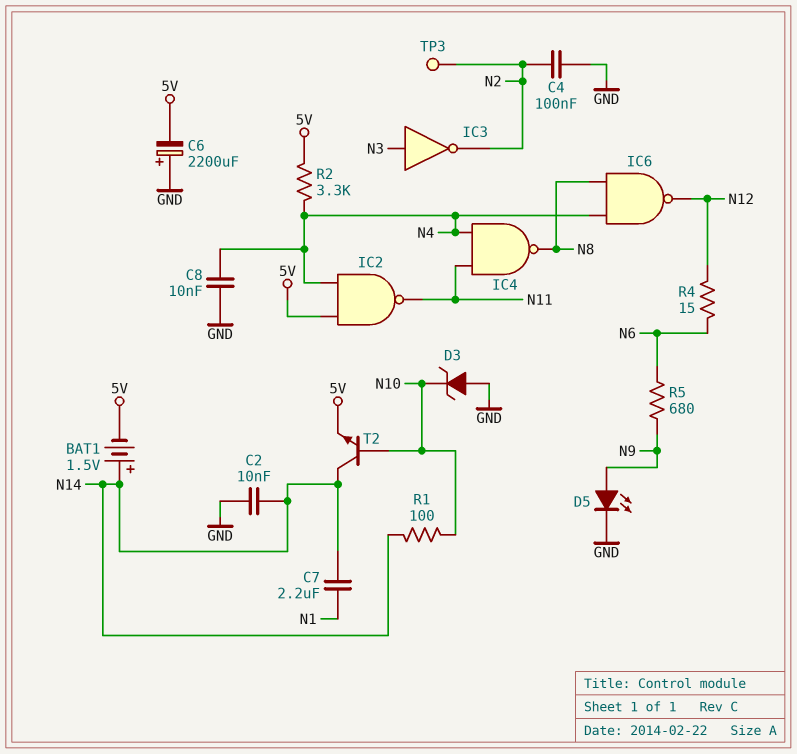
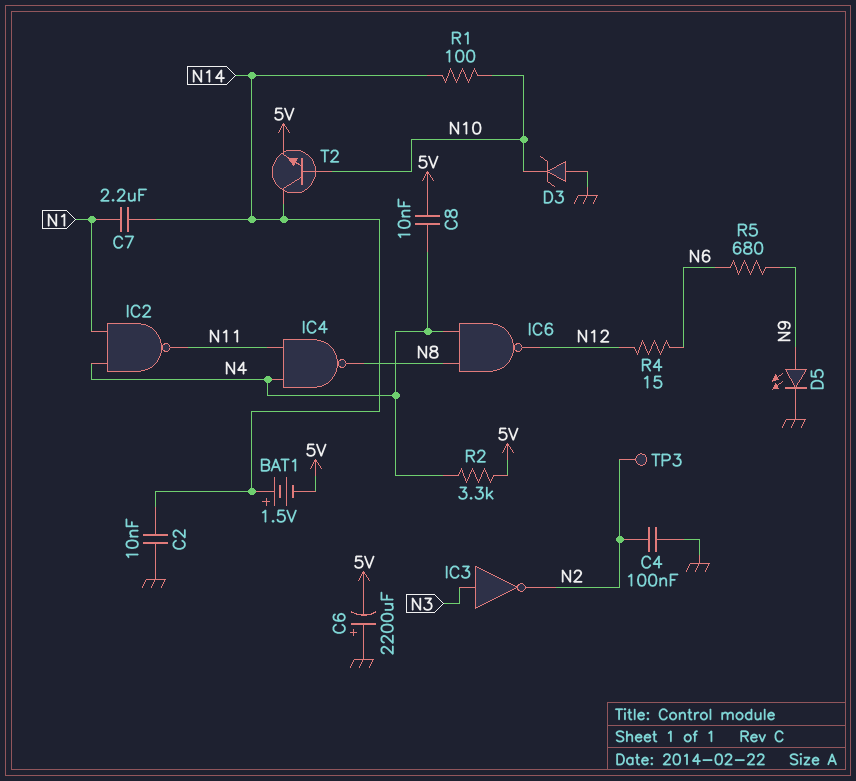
C8: 10nF (GND, N4) -> 10nF (5V, N4)
IC2: NAND (in 5V, in N4, out N11) -> NAND (in N1, in N4, out N11)

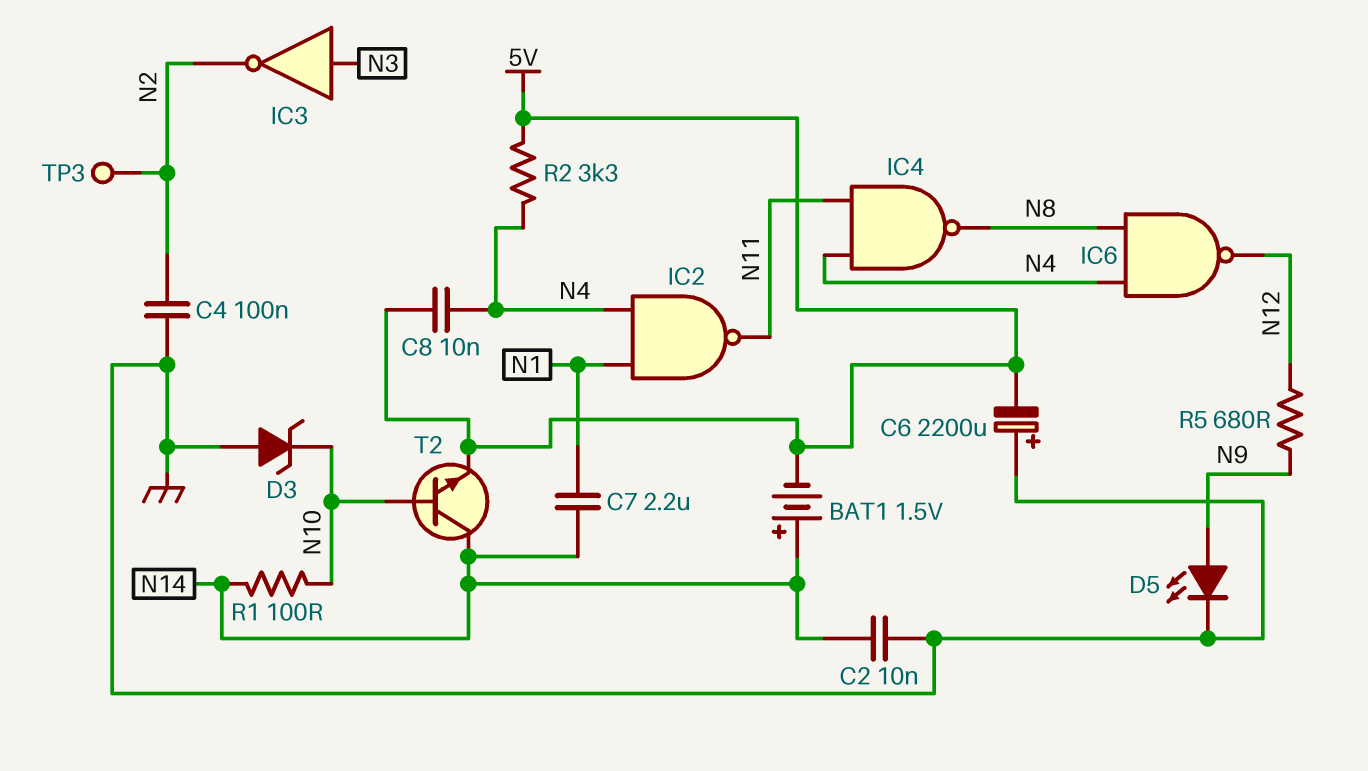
R4: 15 (N6, N12) -> none
R5: 680 (N6, N9) -> 680 (N9, N12)

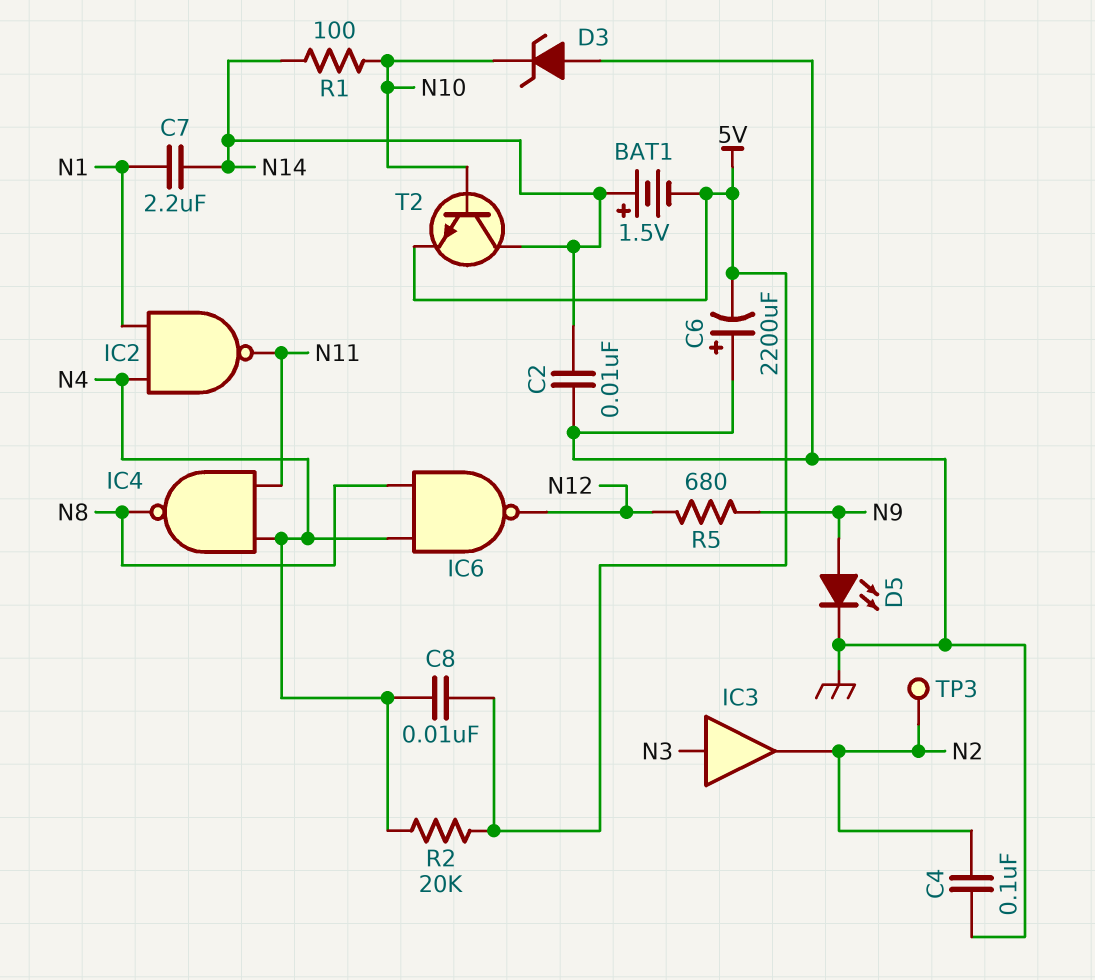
IC3: NOT (in N3, out N2) -> buffer (in N3, out N2)
R2: 3.3k (5V, N4) -> 20k (5V, N4)

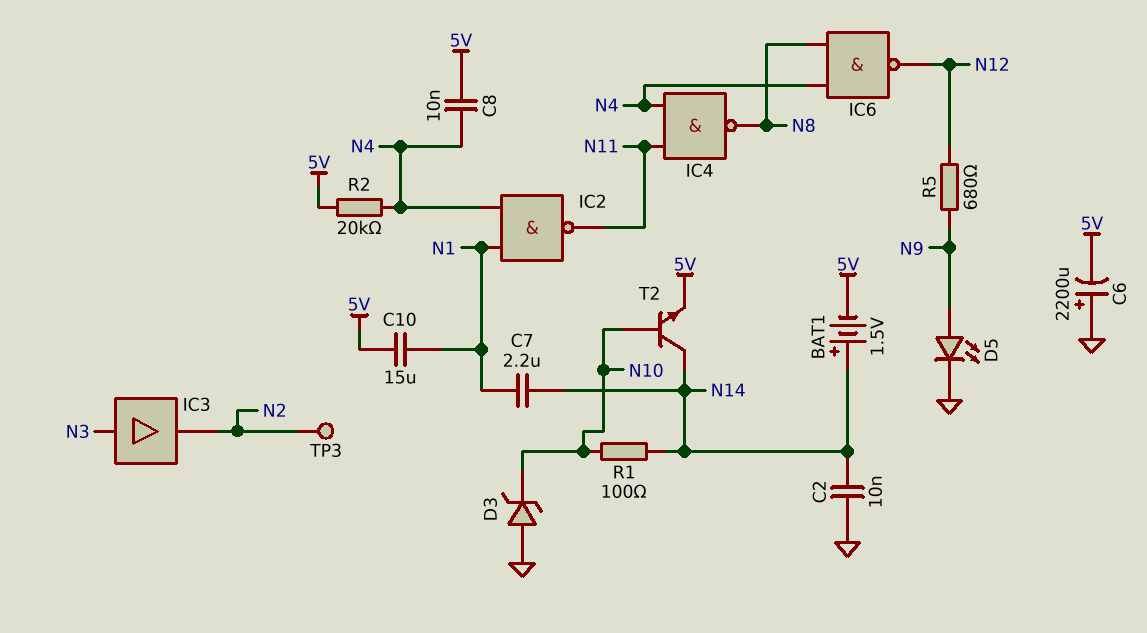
C4: 100nF (GND, N2) -> none
C10: none -> 15uF (5V, N1)

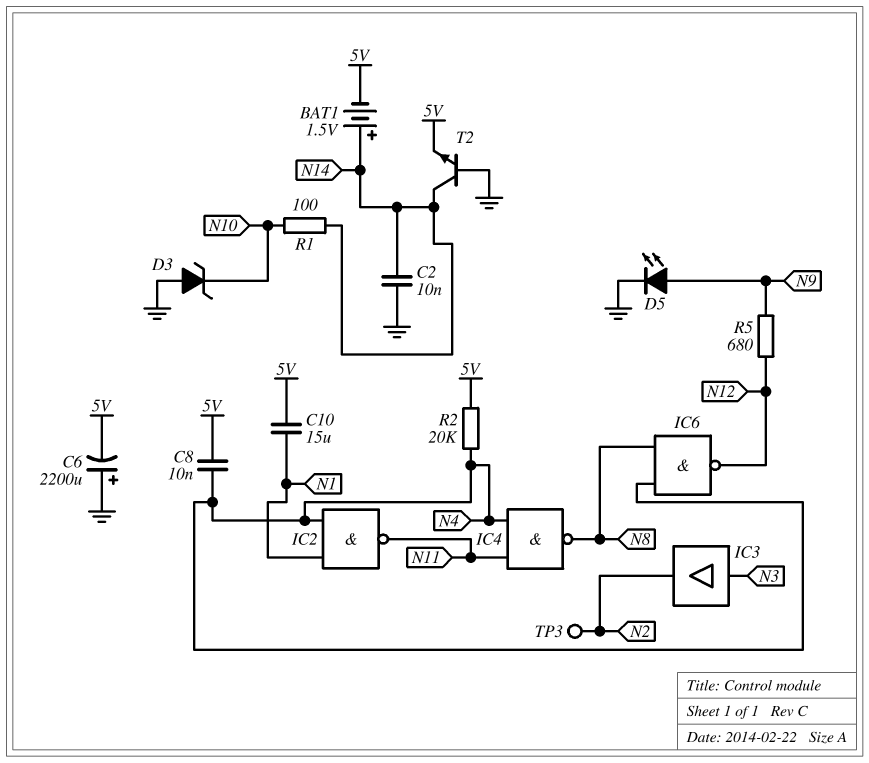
C7: 2.2uF (N1, N14) -> none
T2: NPN (B N10, C N14, E 5V) -> NPN (B GND, C N14, E 5V)

